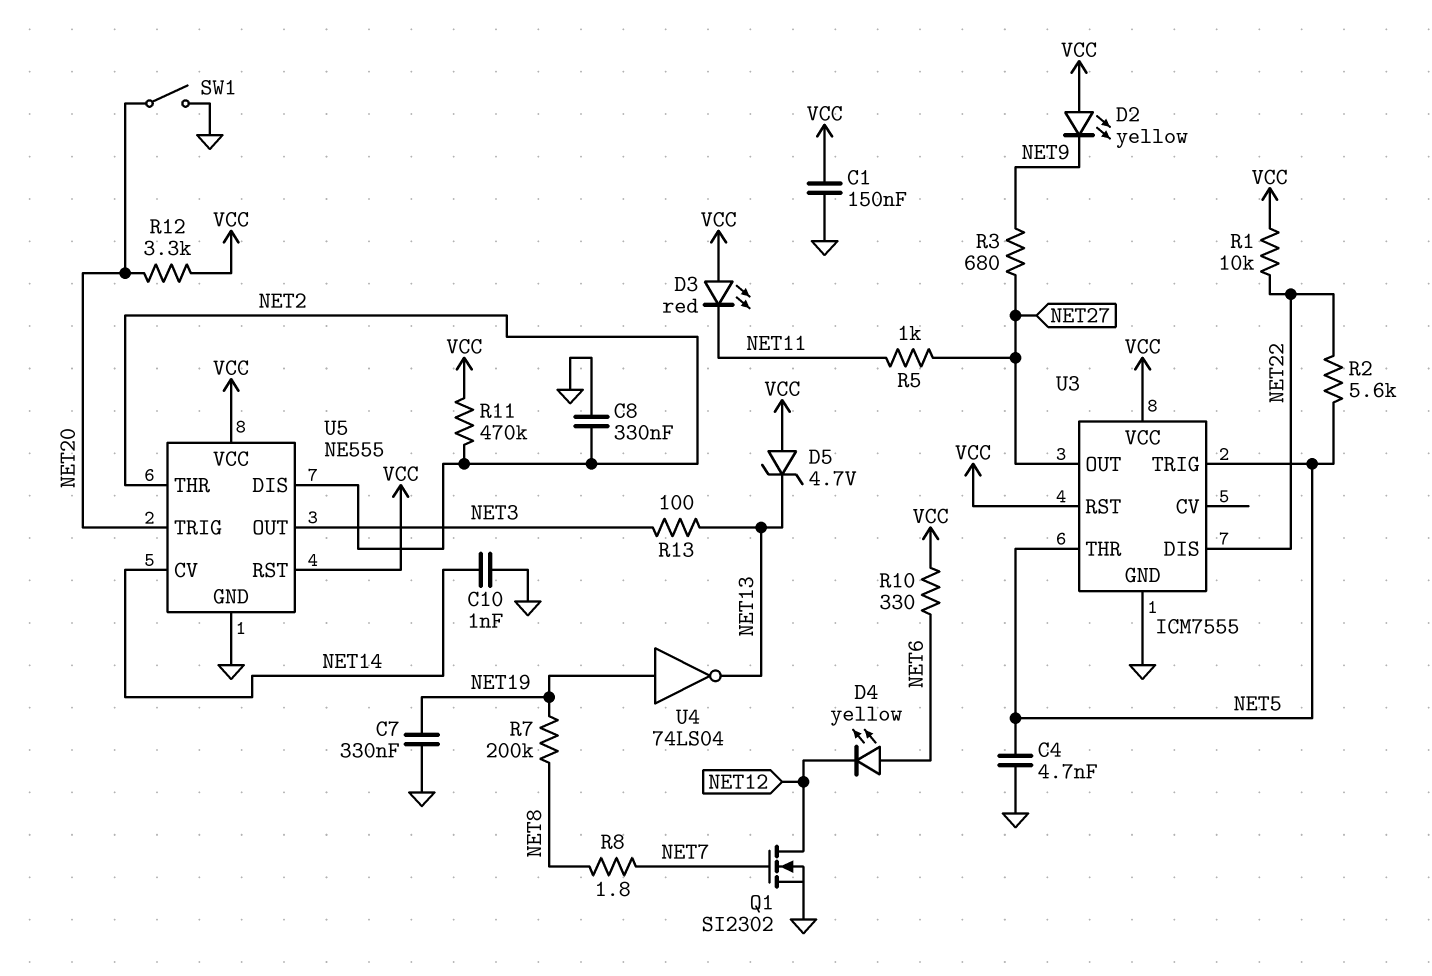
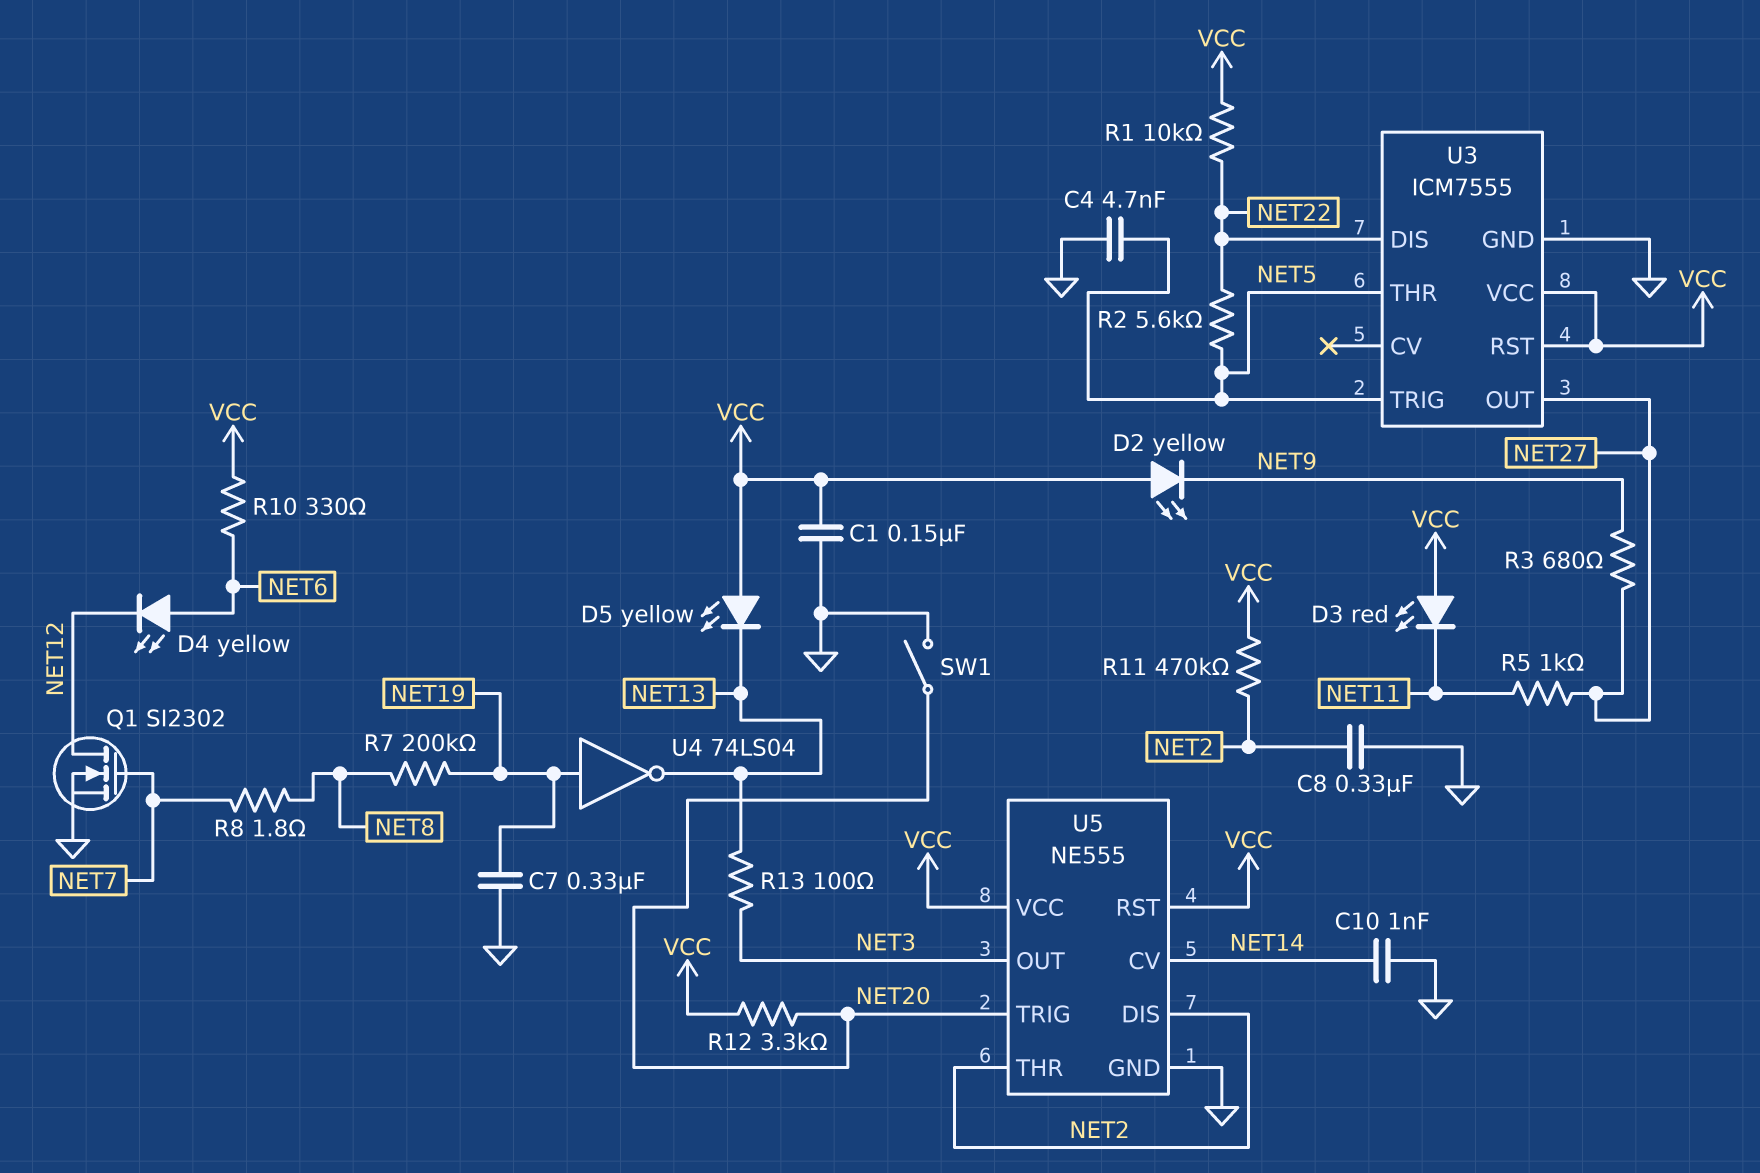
D5: zener 4.7V (A VCC, K NET13) -> LED yellow (A VCC, K NET13)

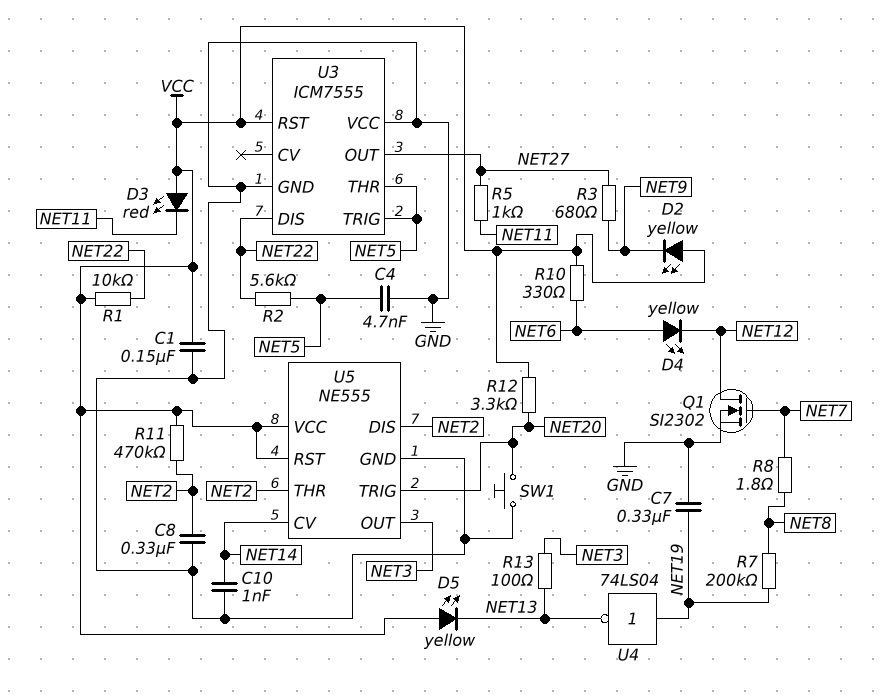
SW1: switch (GND, NET20) -> button (GND, NET20)
U3 pin VCC: VCC -> GND

